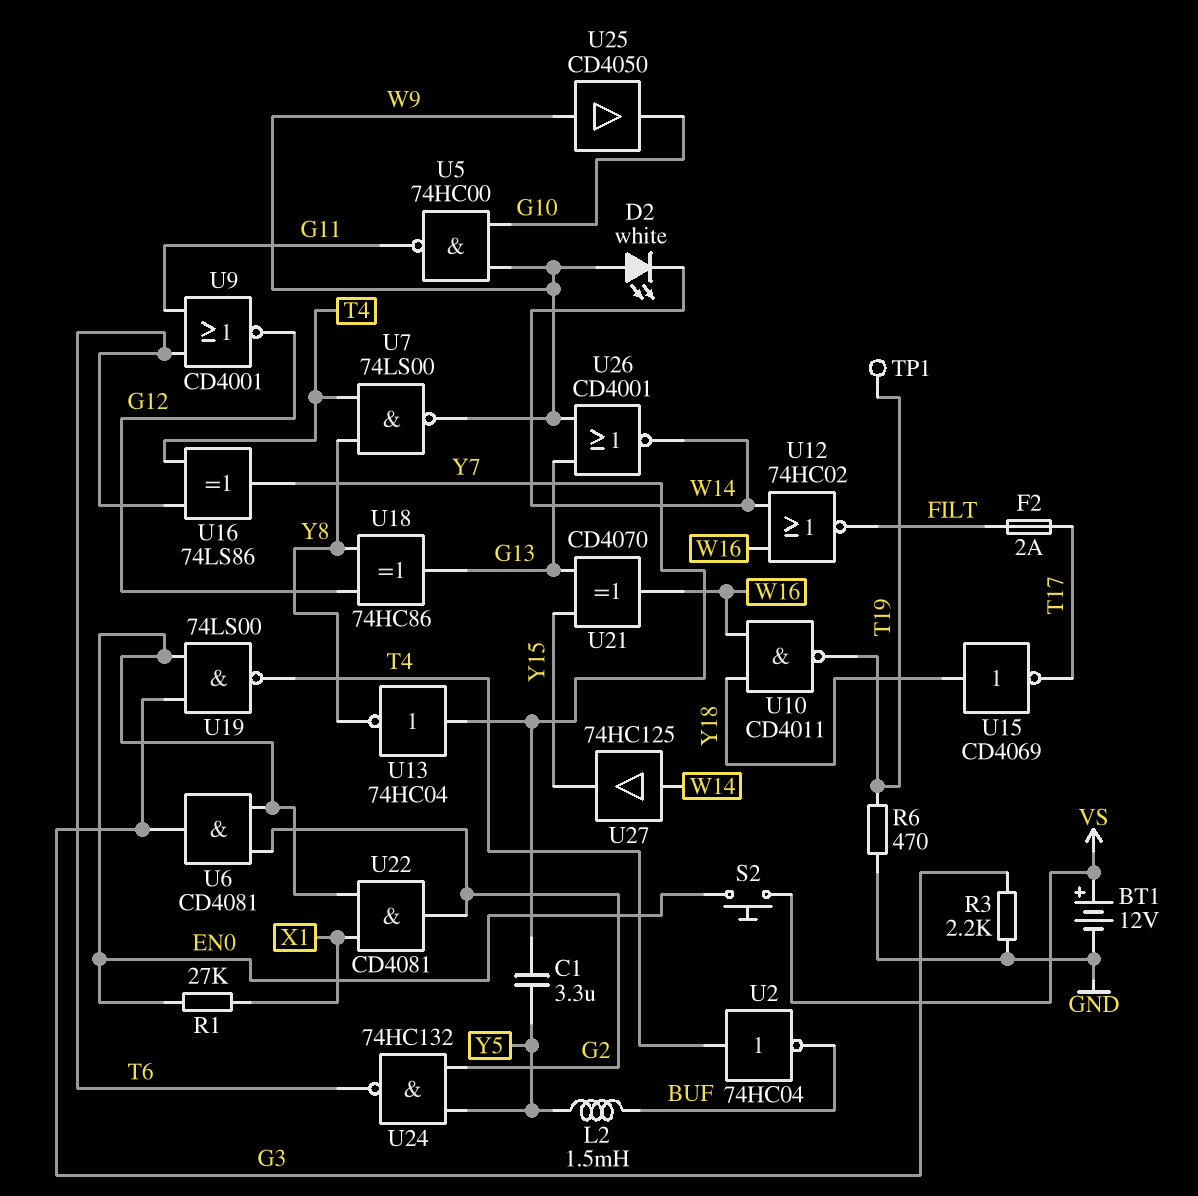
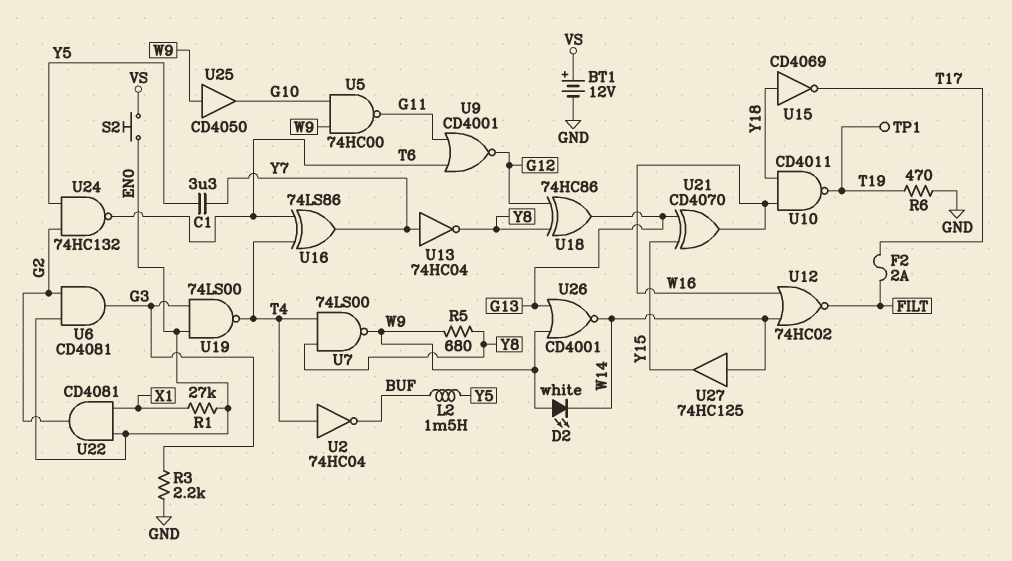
R5: none -> 680 (W9, Y8)

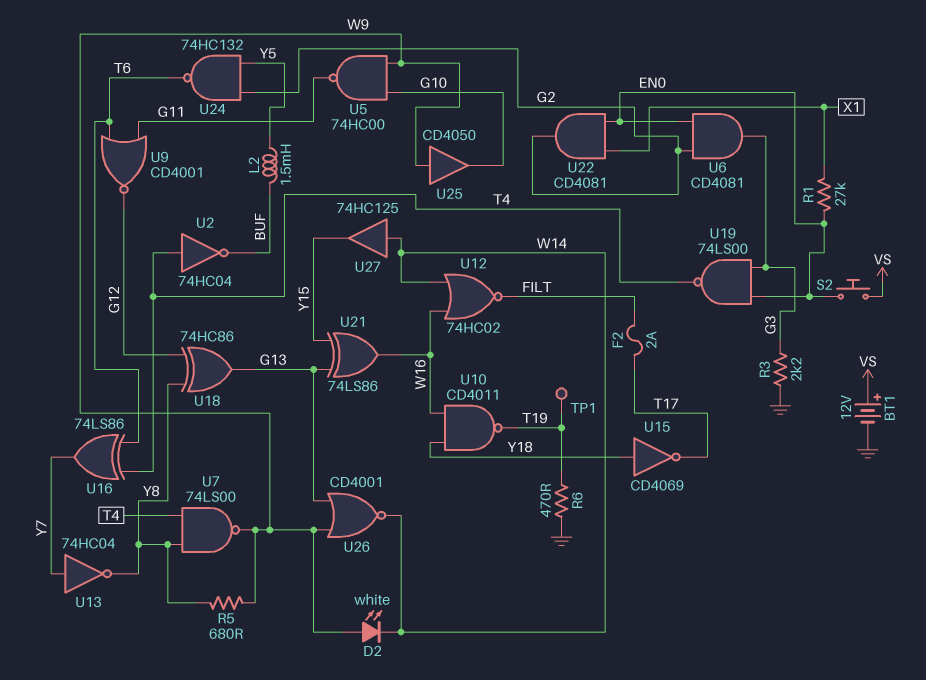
C1: 3.3uF (Y5, Y7) -> none
U21: XOR CD4070 (in G13, in Y15, out W16) -> XOR 74LS86 (in G13, in Y15, out W16)

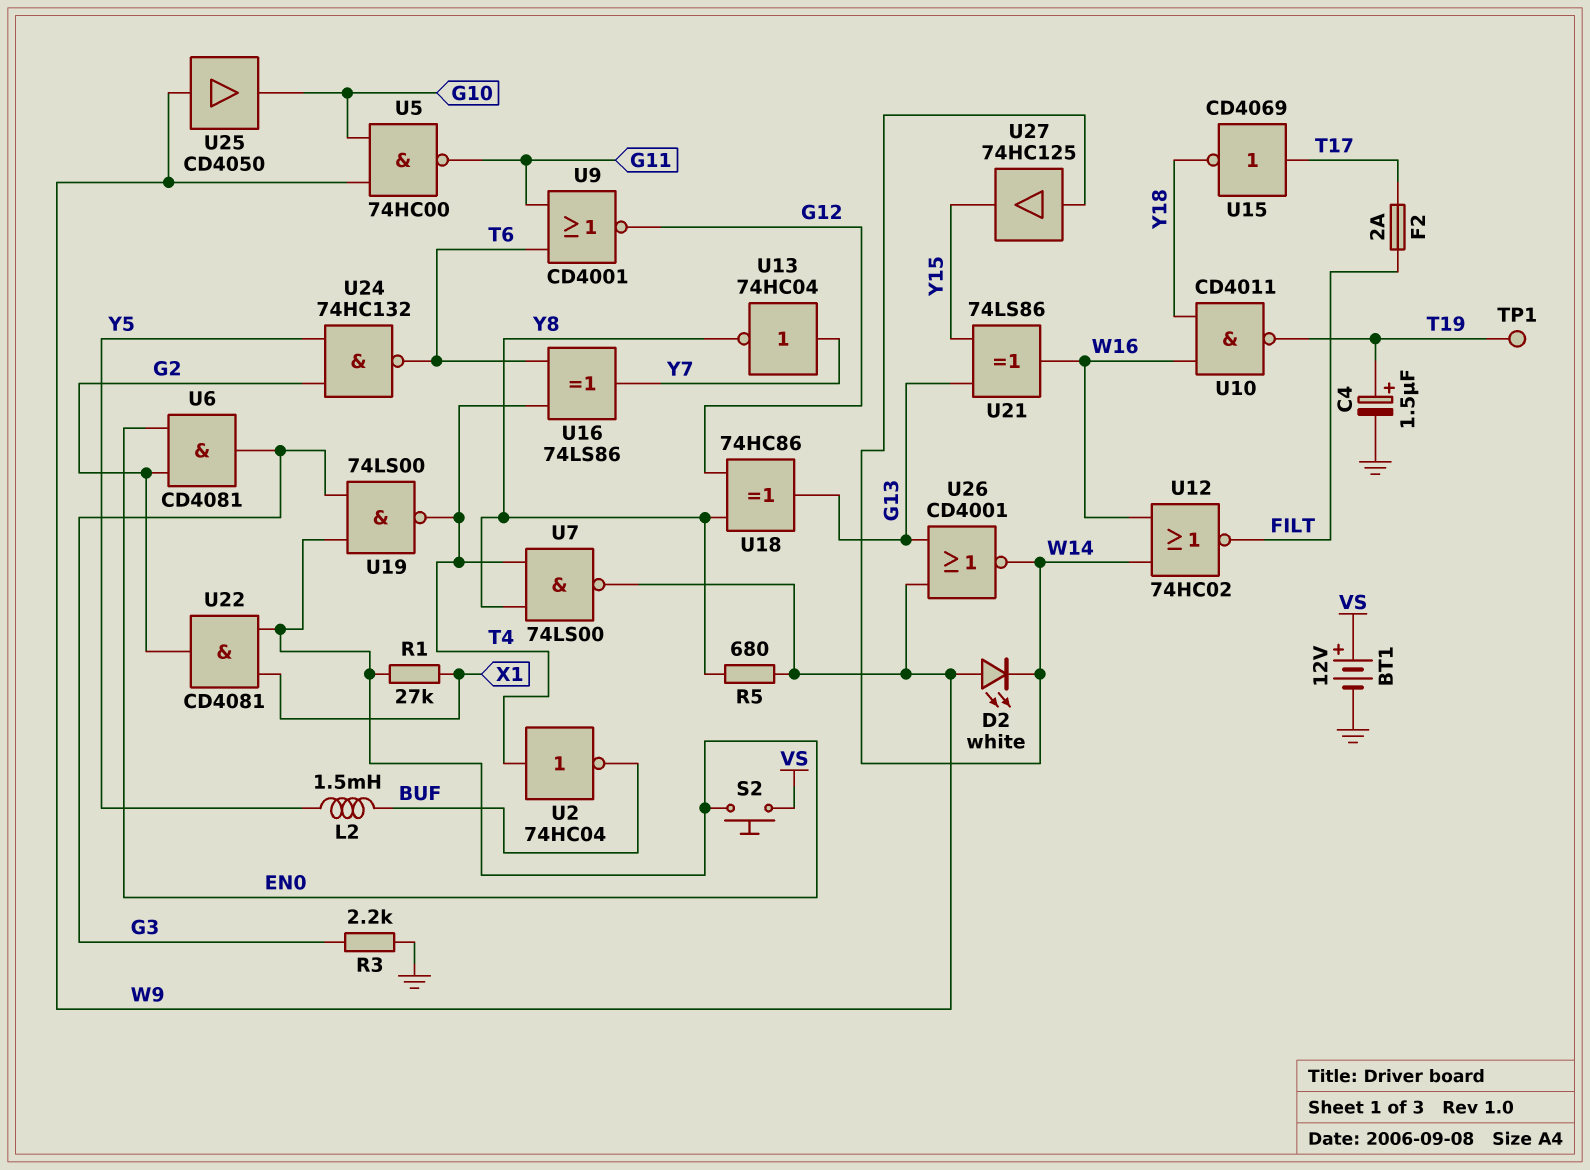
C4: none -> 1.5uF (plus T19, minus GND)
R6: 470 (GND, T19) -> none
U15: NOT CD4069 (in Y18, out T17) -> NOT CD4069 (in T17, out Y18)

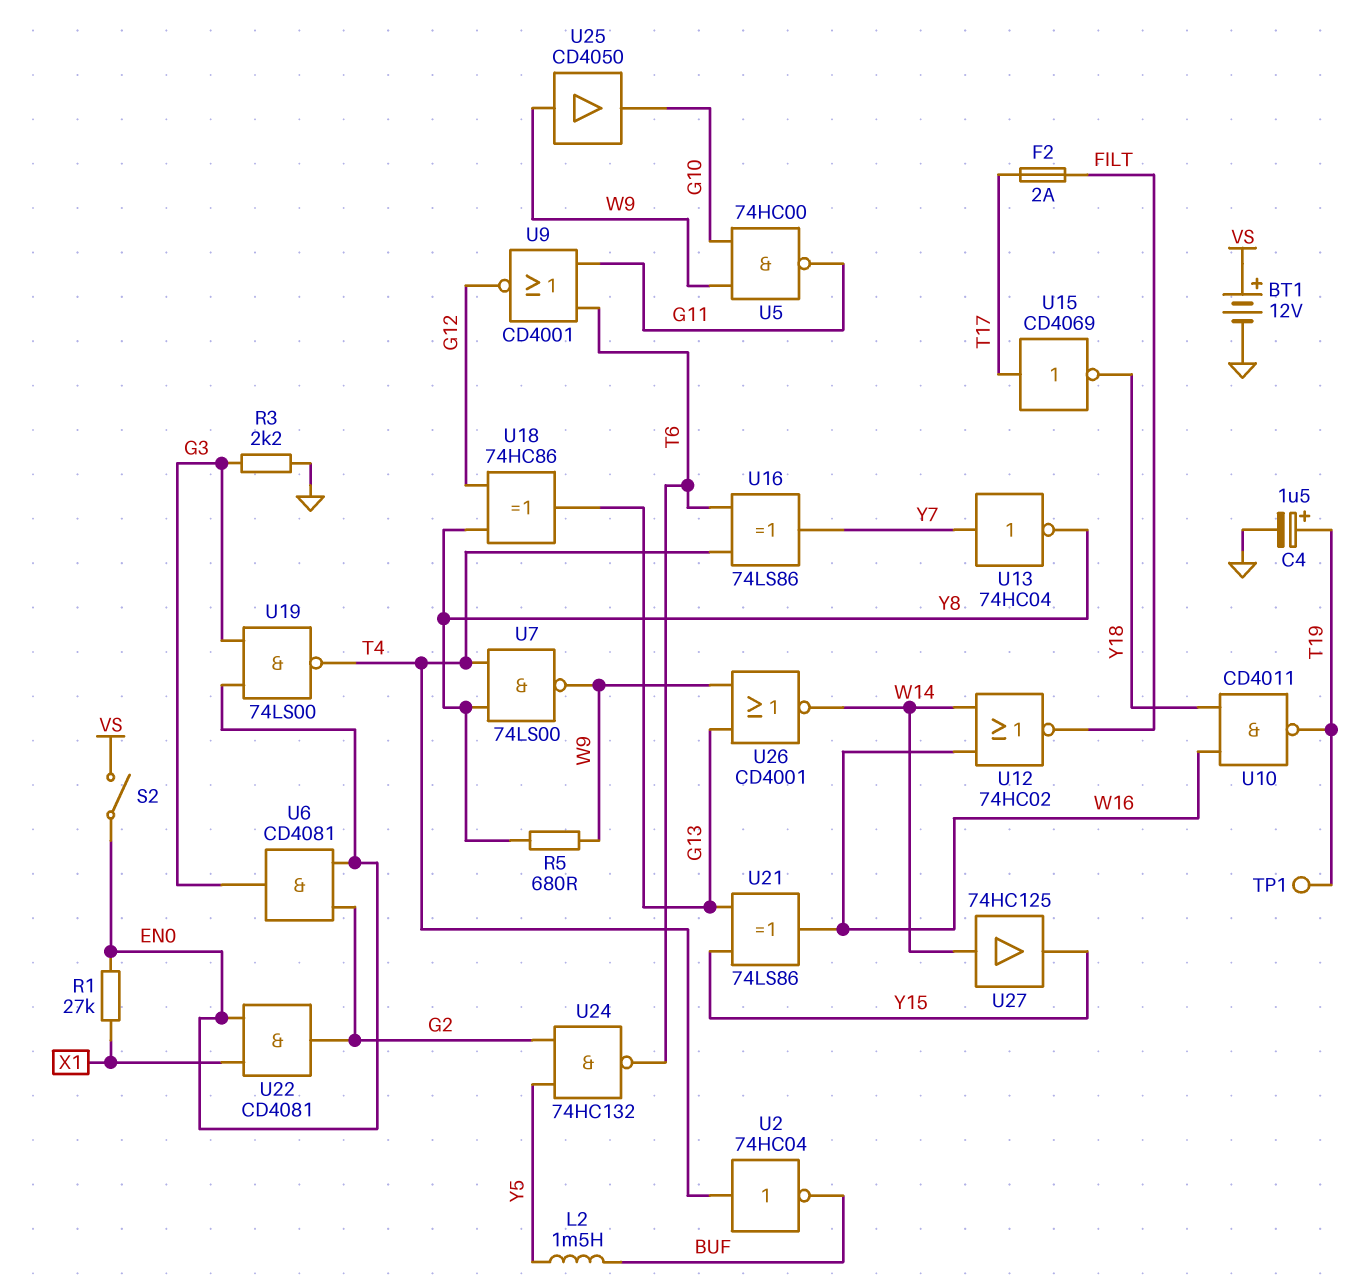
D2: LED white (A W9, K W14) -> none
S2: button (EN0, VS) -> switch (EN0, VS)

